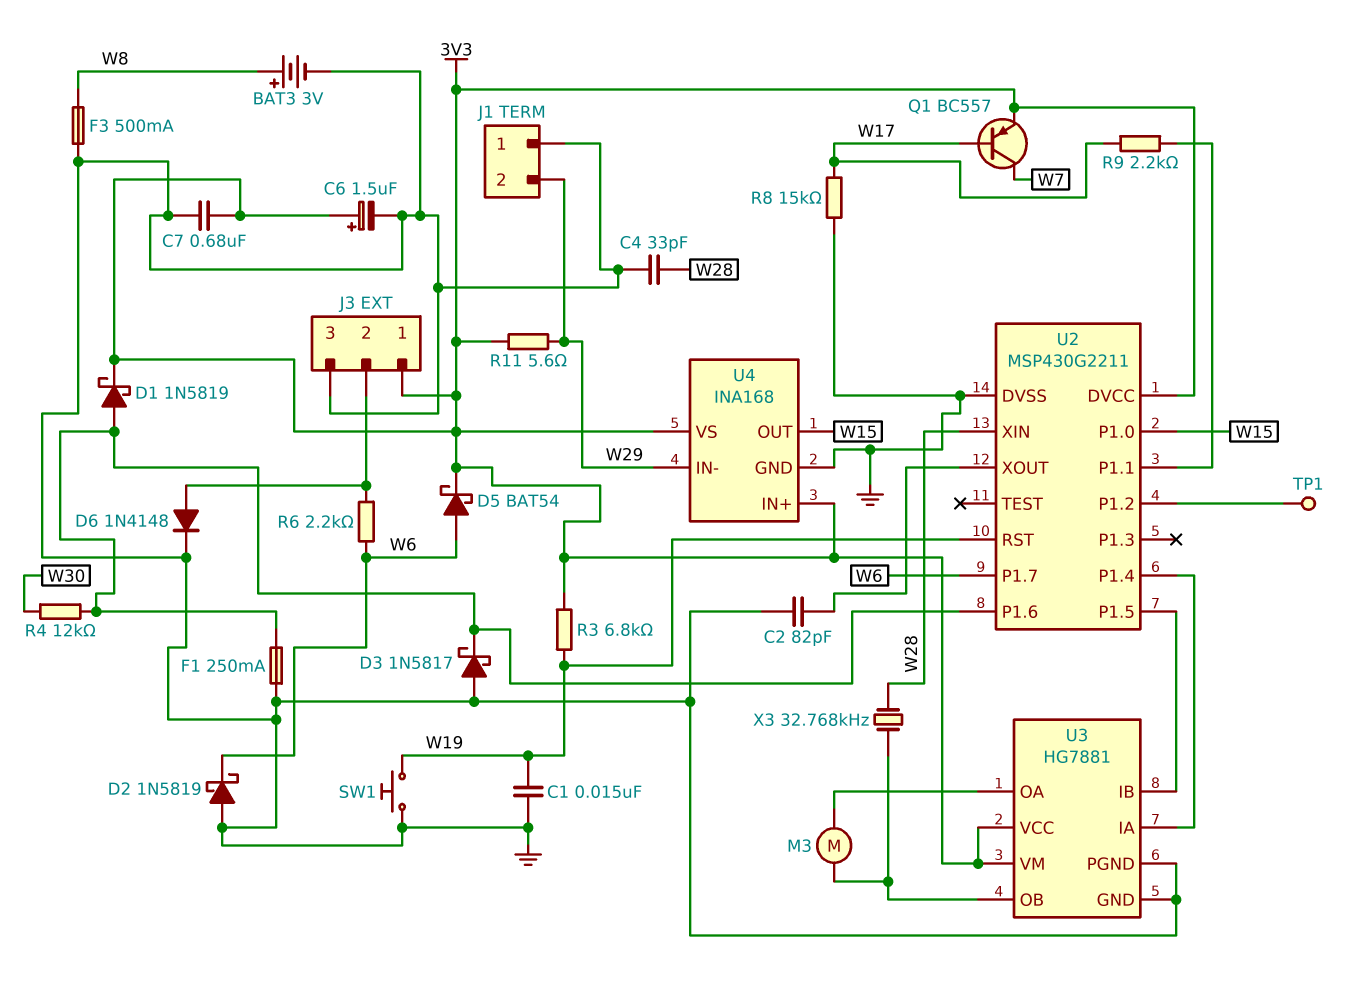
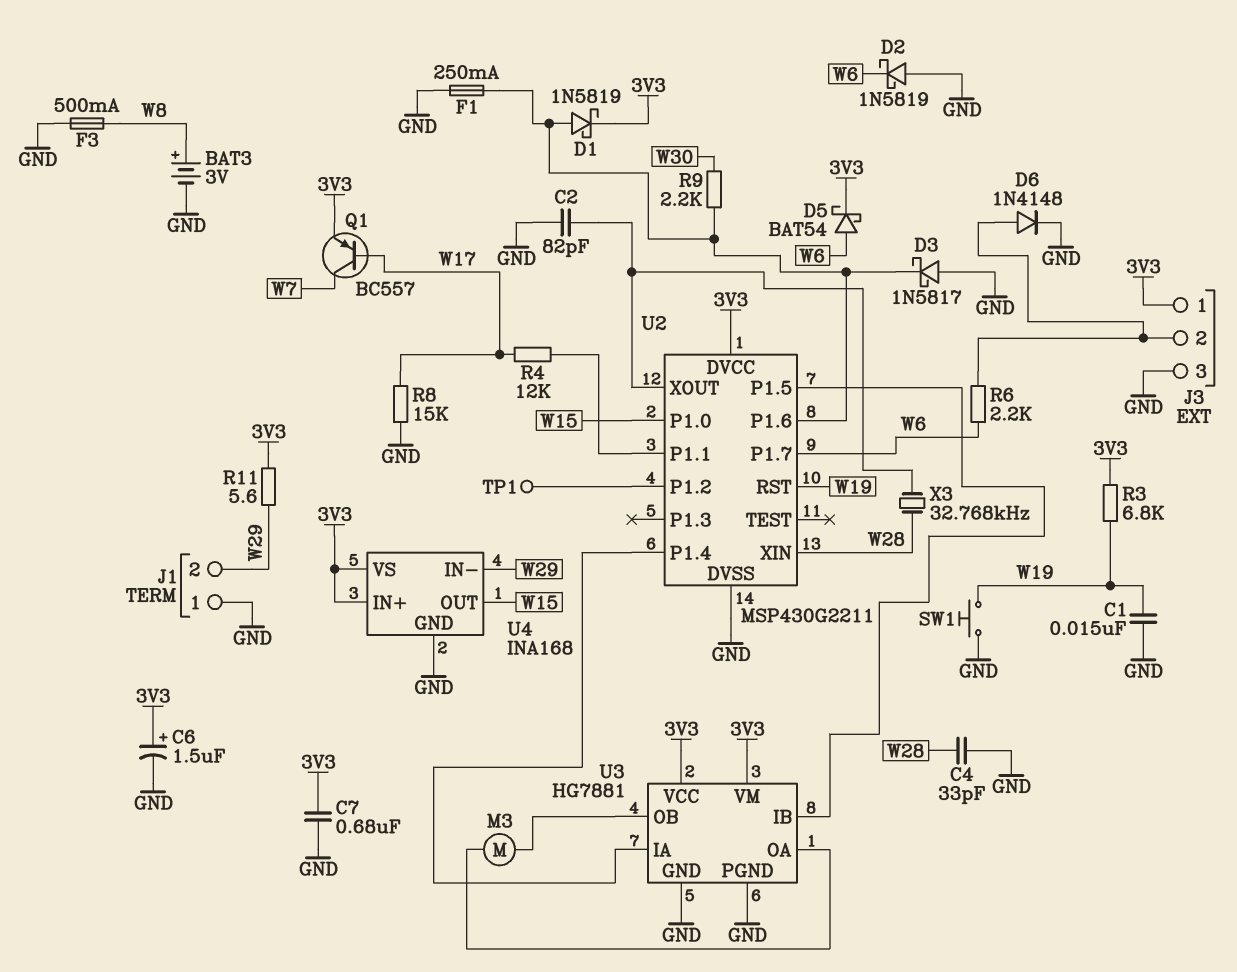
R4: 12k (U2/P1.6, W30) -> 12k (U2/P1.1, W17)
R9: 2.2k (U2/P1.1, W17) -> 2.2k (U2/P1.6, W30)
X3: 32.768kHz (U3/OB, W28) -> 32.768kHz (U2/XOUT, W28)

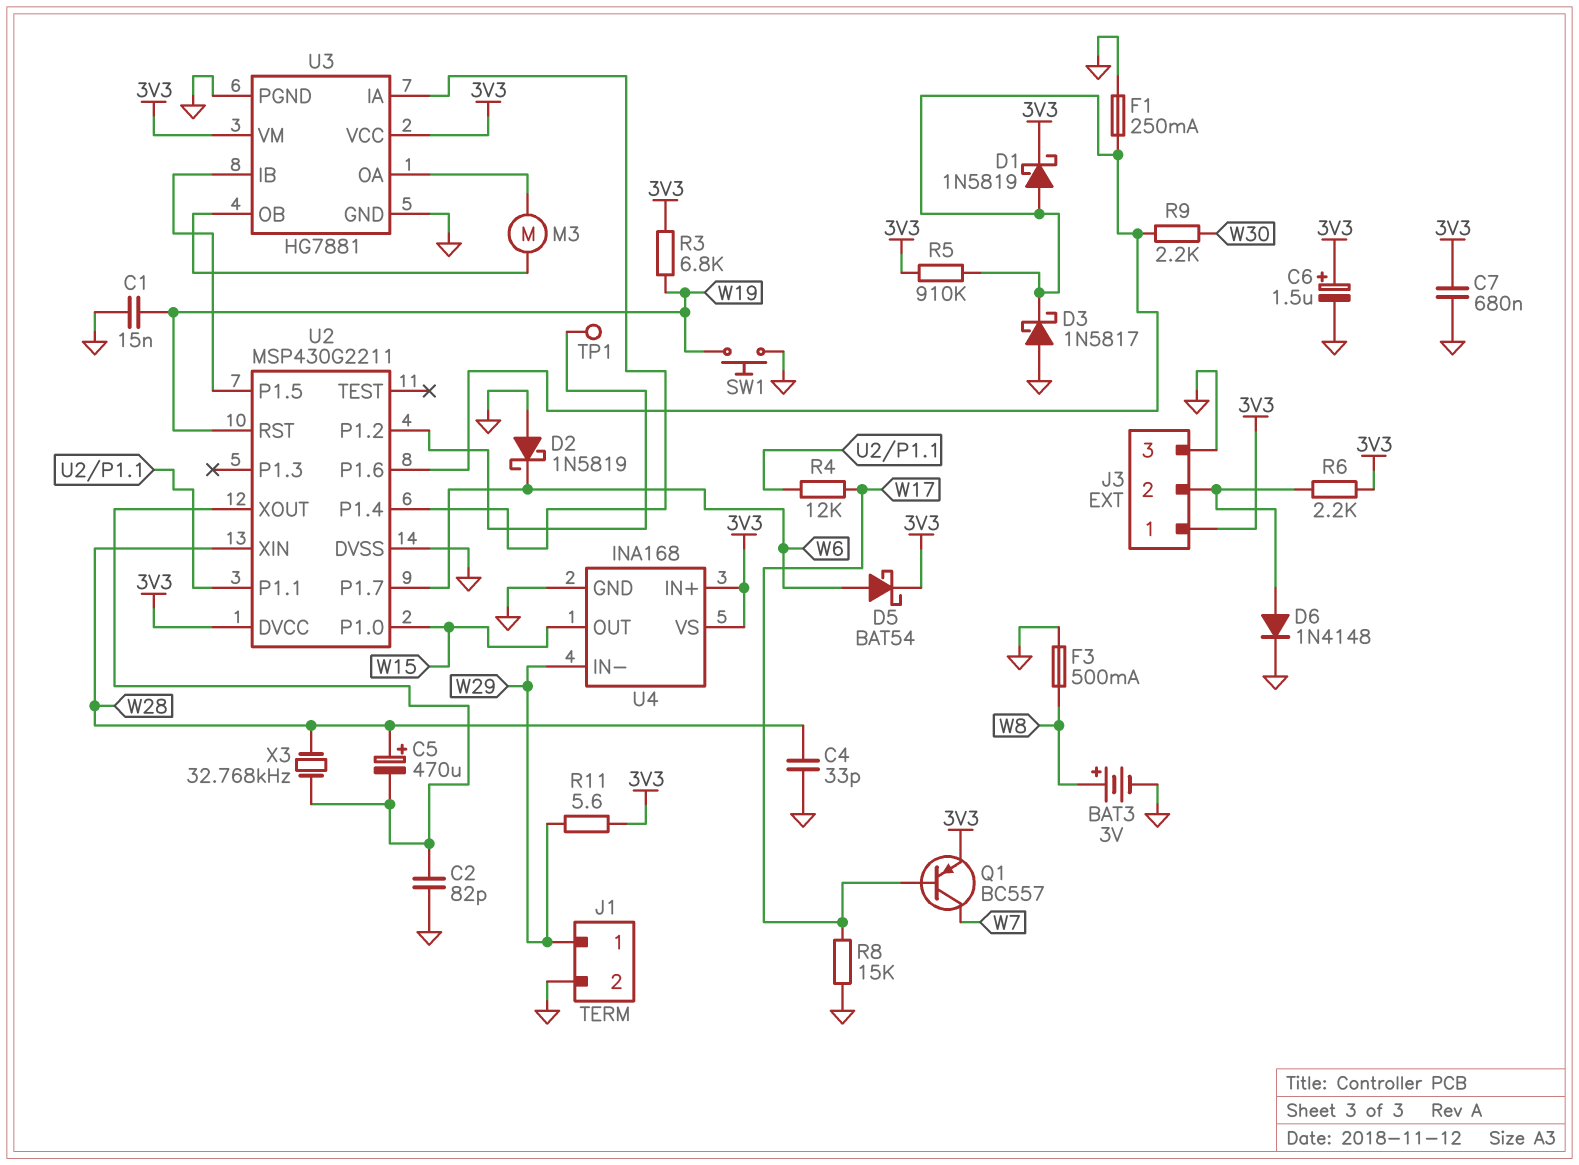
C5: none -> 470uF (plus W28, minus U2/XOUT)
J1 pin 1: GND -> W29
J1 pin 2: W29 -> GND
R5: none -> 910k (3V3, U2/P1.6)
R6: 2.2k (J3/2, W6) -> 2.2k (3V3, J3/2)

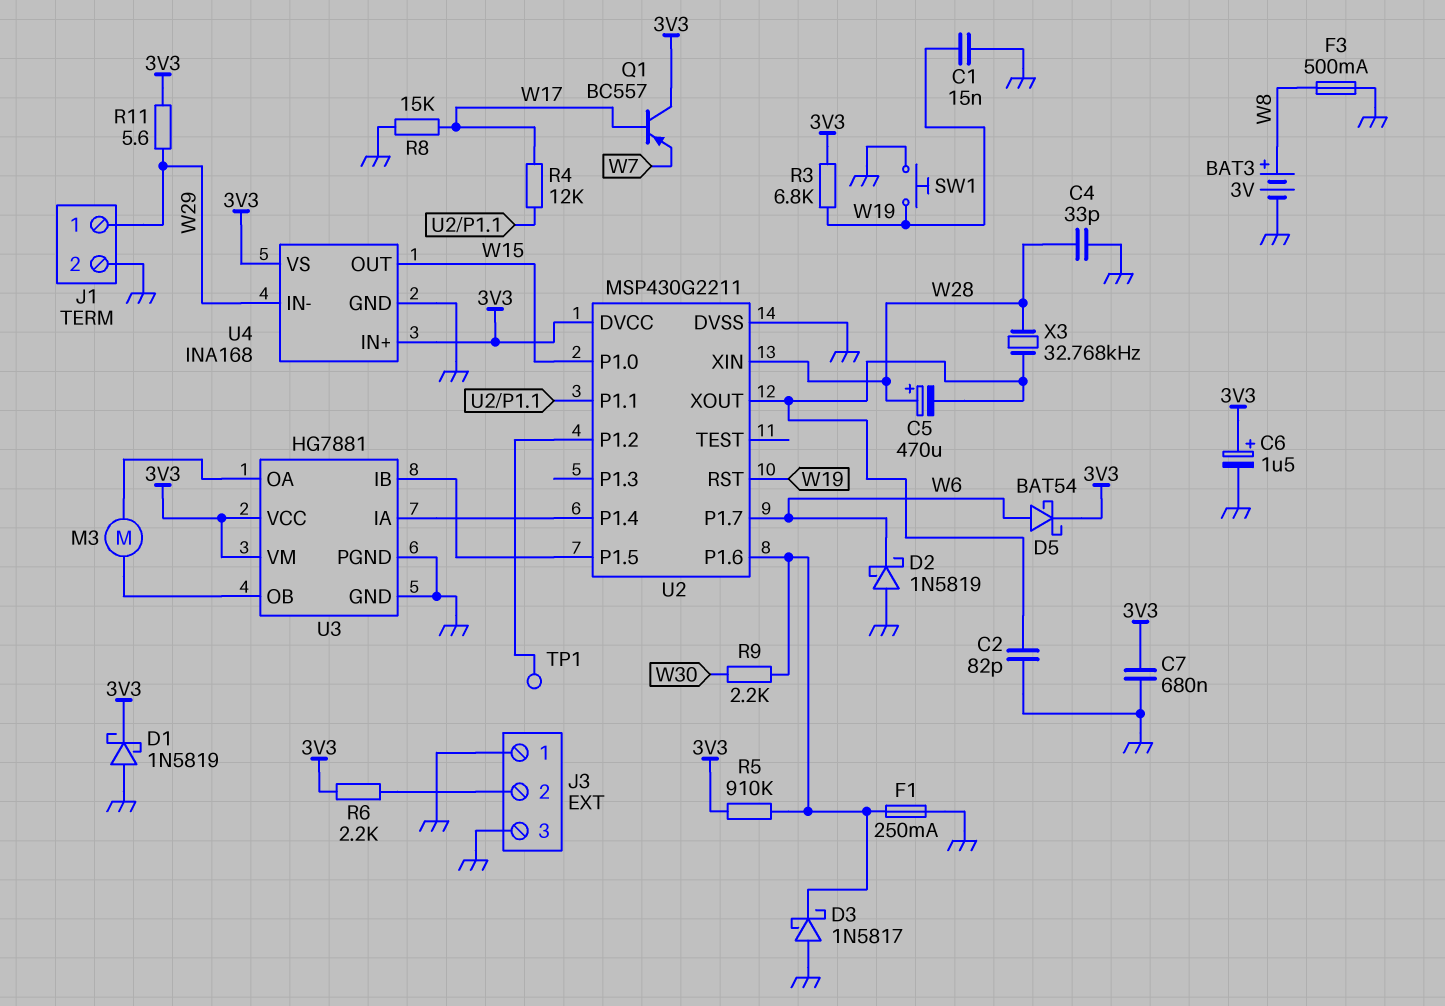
D1: schottky 1N5819 (A U2/P1.6, K 3V3) -> schottky 1N5819 (A GND, K 3V3)
D6: diode 1N4148 (A J3/2, K GND) -> none
J3 pin 1: 3V3 -> GND
Q1: PNP BC557 (B W17, C W7, E 3V3) -> PNP BC557 (B W17, C 3V3, E W7)

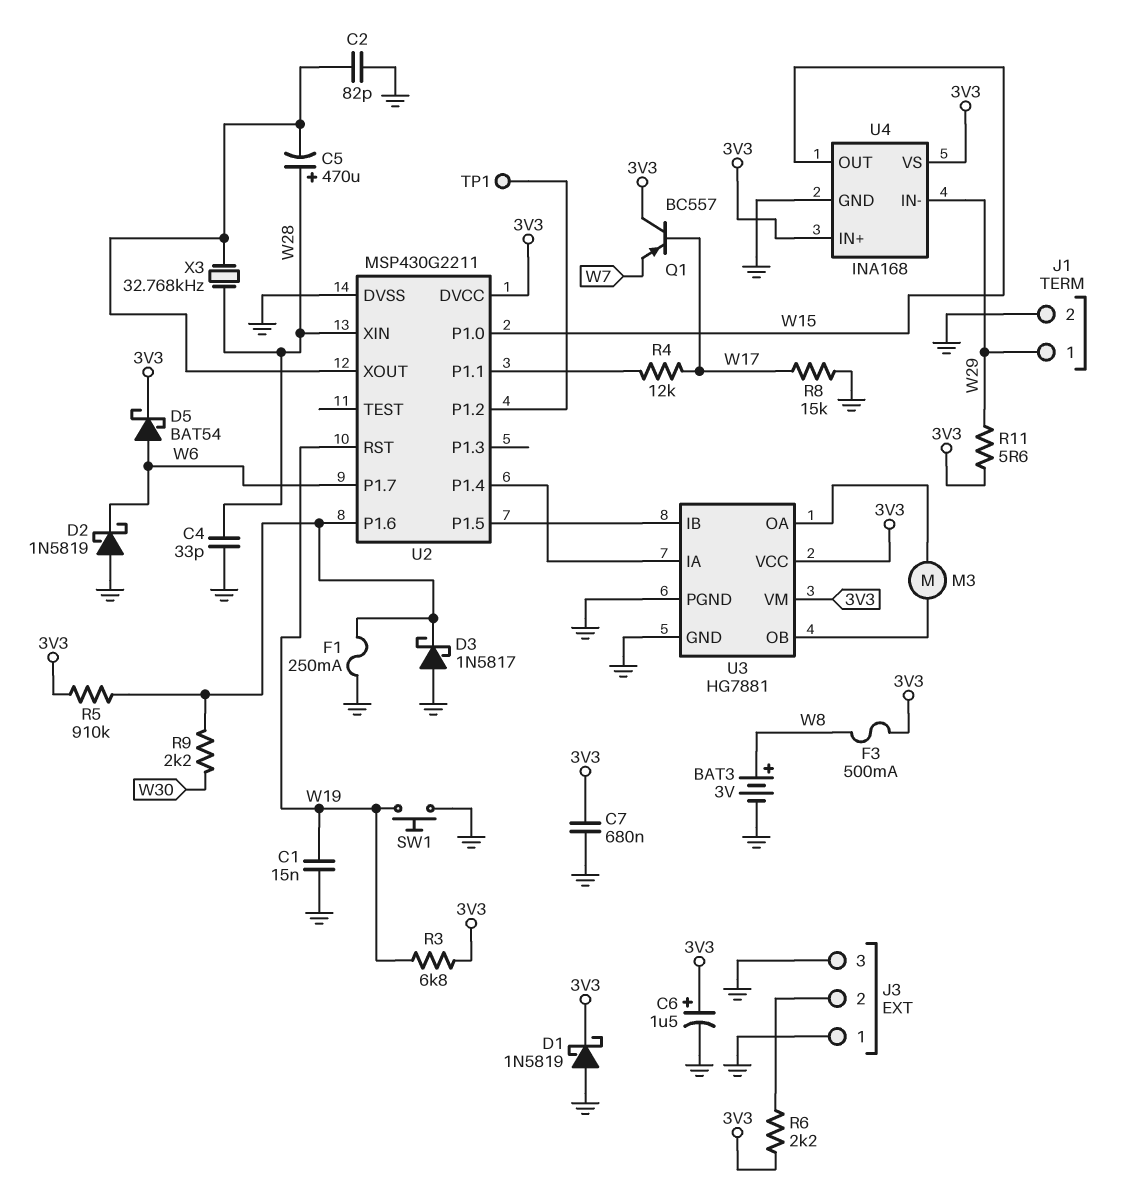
F3: 500mA (GND, W8) -> 500mA (3V3, W8)

